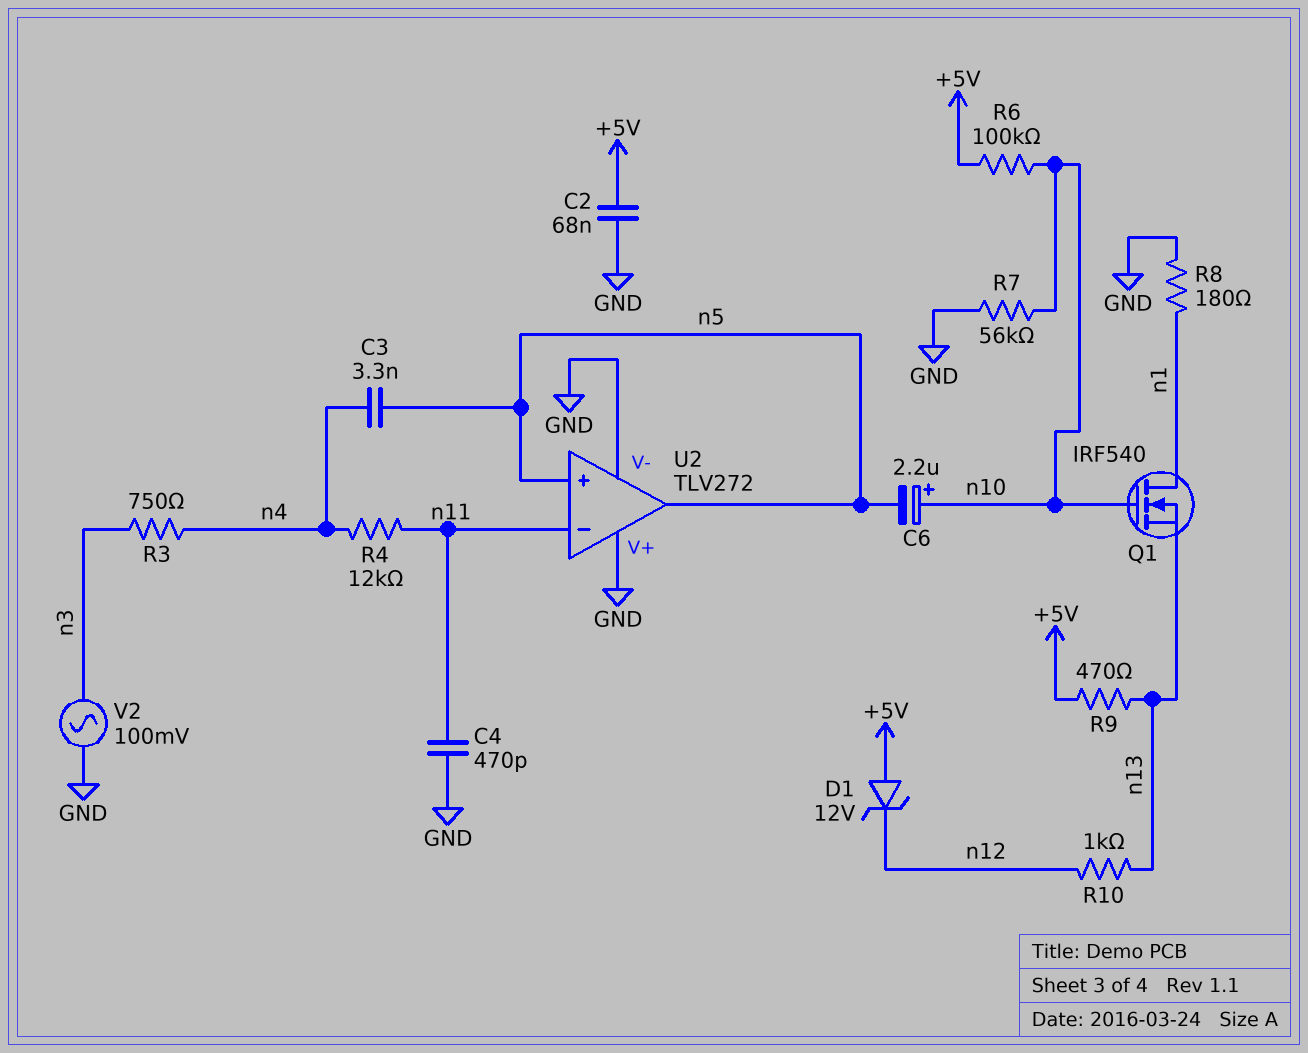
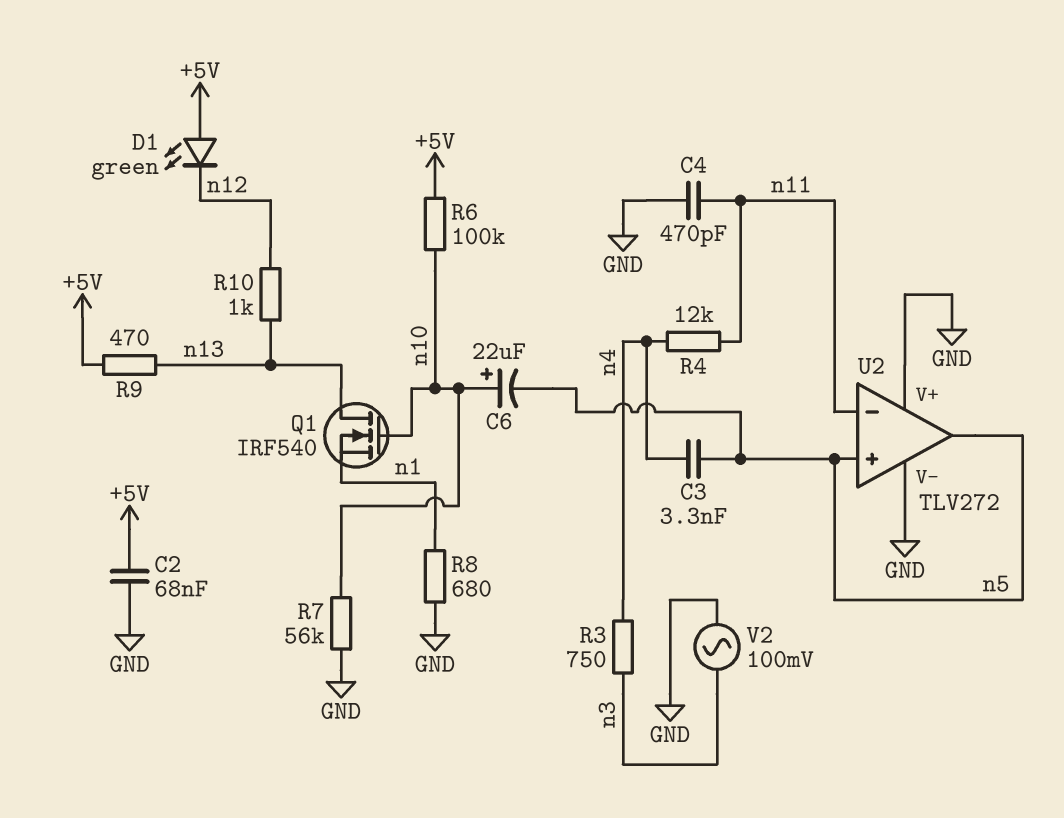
C6: 2.2uF (plus n10, minus n5) -> 22uF (plus n10, minus n5)
D1: zener 12V (A +5V, K n12) -> LED green (A +5V, K n12)
Q1: NMOS IRF540 (G n10, D n1, S n13) -> NMOS IRF540 (G n10, D n13, S n1)
R8: 180 (GND, n1) -> 680 (GND, n1)

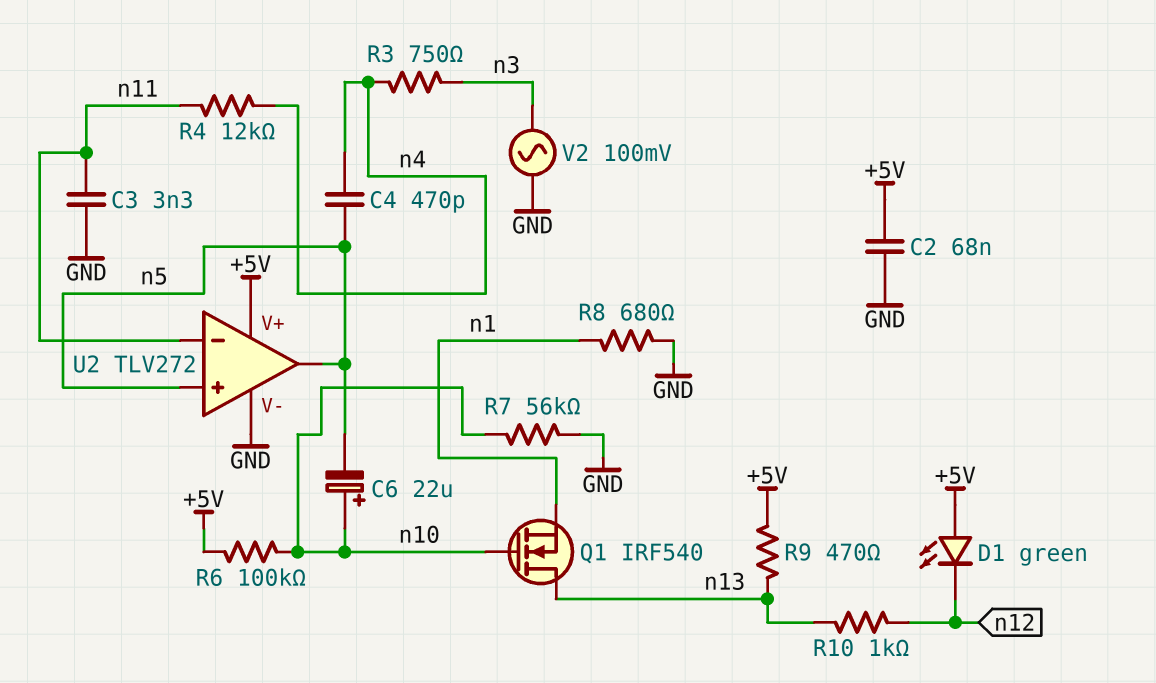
C3: 3.3nF (n4, n5) -> 3.3nF (GND, n11)
C4: 470pF (GND, n11) -> 470pF (n4, n5)
U2 pin V+: GND -> +5V

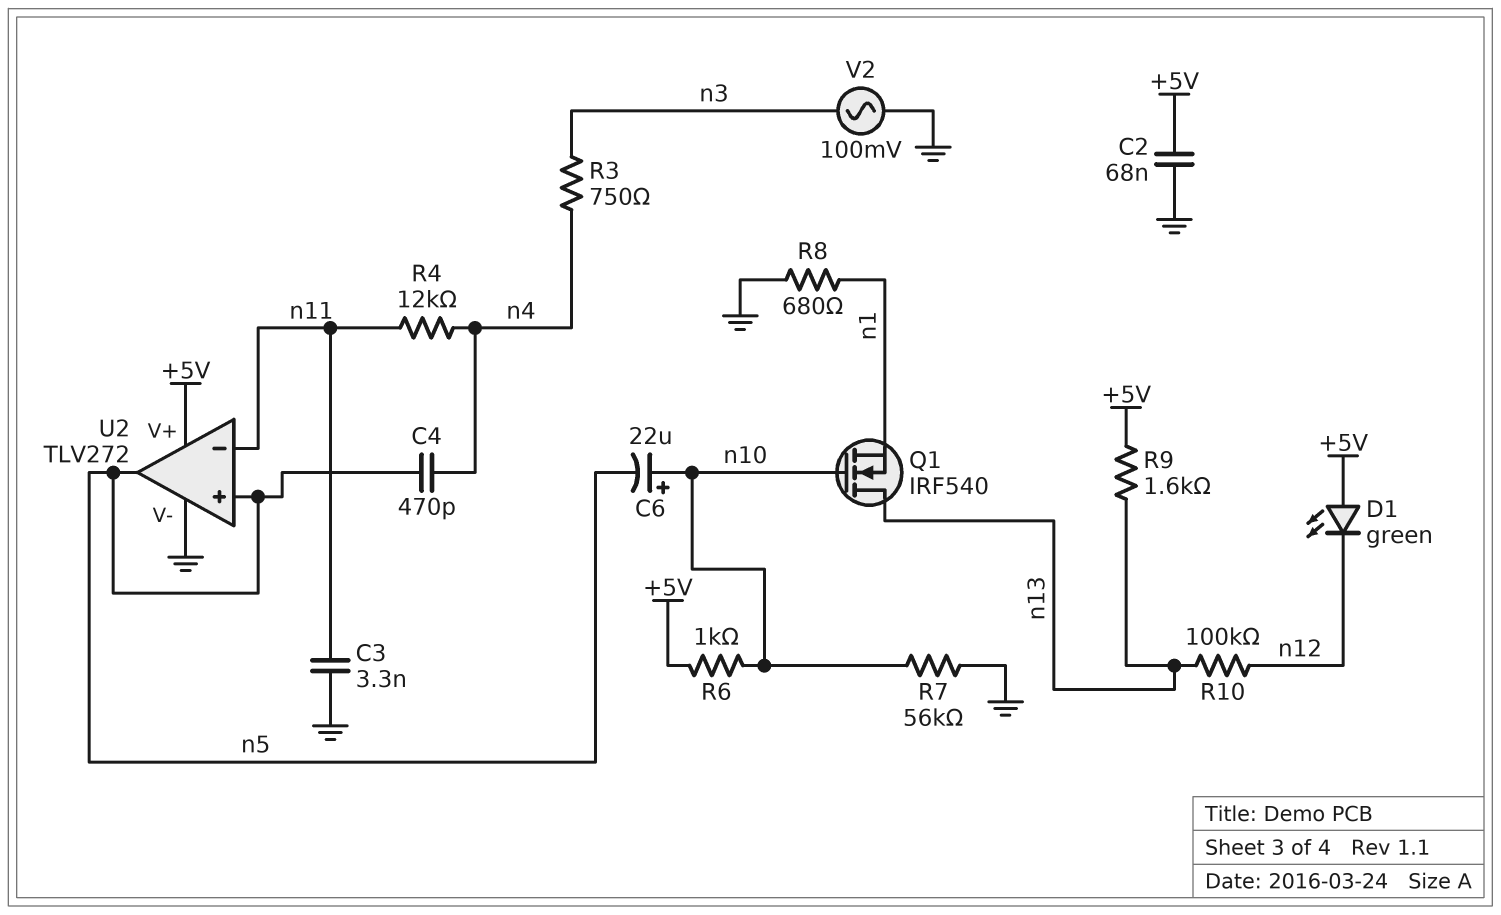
R6: 100k (+5V, n10) -> 1k (+5V, n10)
R9: 470 (+5V, n13) -> 1.6k (+5V, n13)
R10: 1k (n12, n13) -> 100k (n12, n13)

